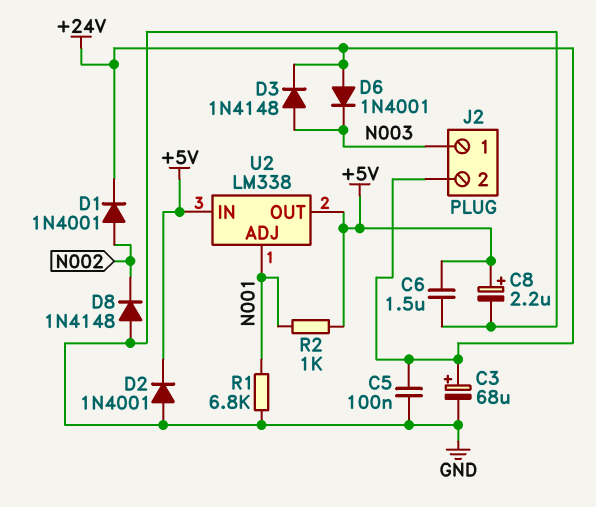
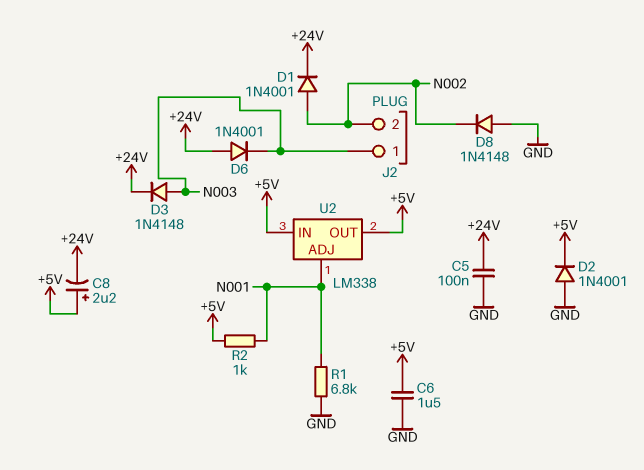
C3: 68uF (plus +24V, minus GND) -> none
C8: 2.2uF (plus +5V, minus GND) -> 2.2uF (plus +5V, minus +24V)
J2 pin 2: +24V -> N002

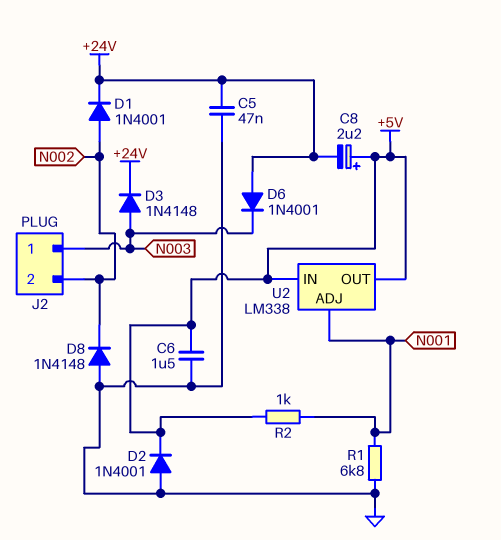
C5: 100nF (+24V, GND) -> 47nF (+24V, GND)

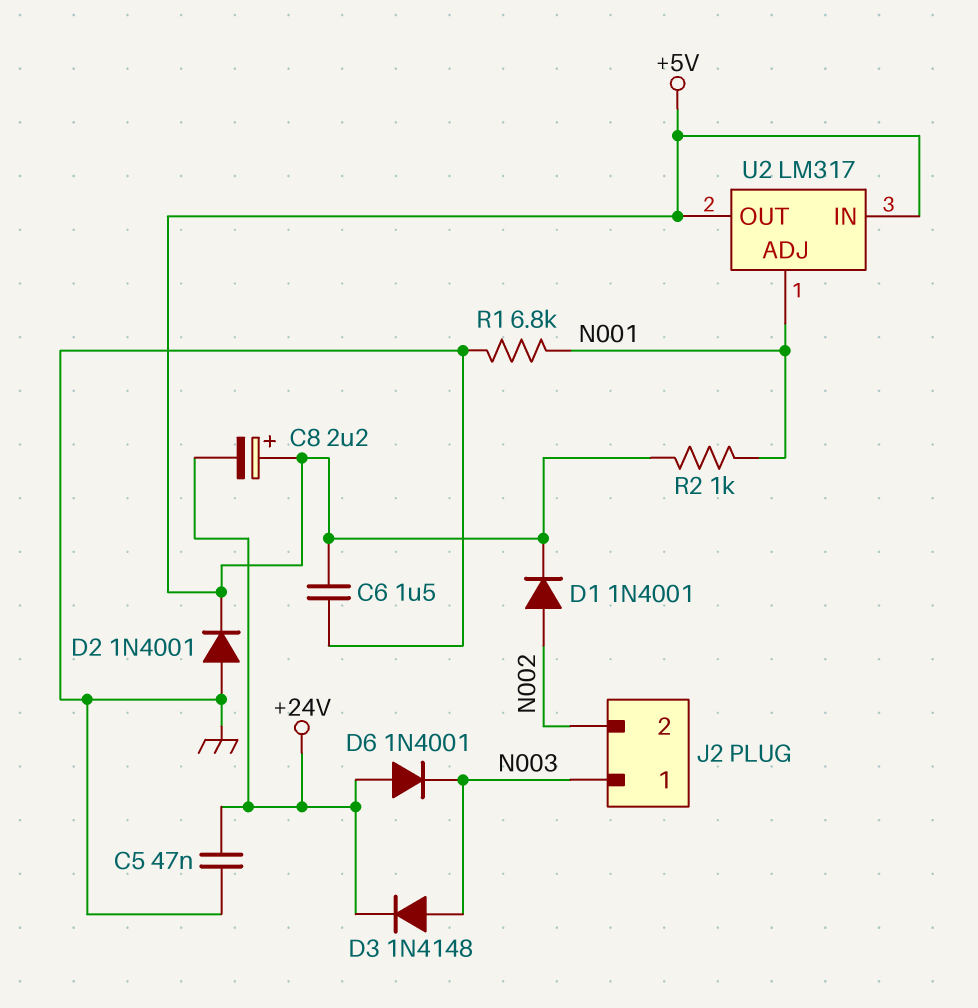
D1: diode 1N4001 (A N002, K +24V) -> diode 1N4001 (A N002, K +5V)
D8: diode 1N4148 (A GND, K N002) -> none
U2: LM338 -> LM317

